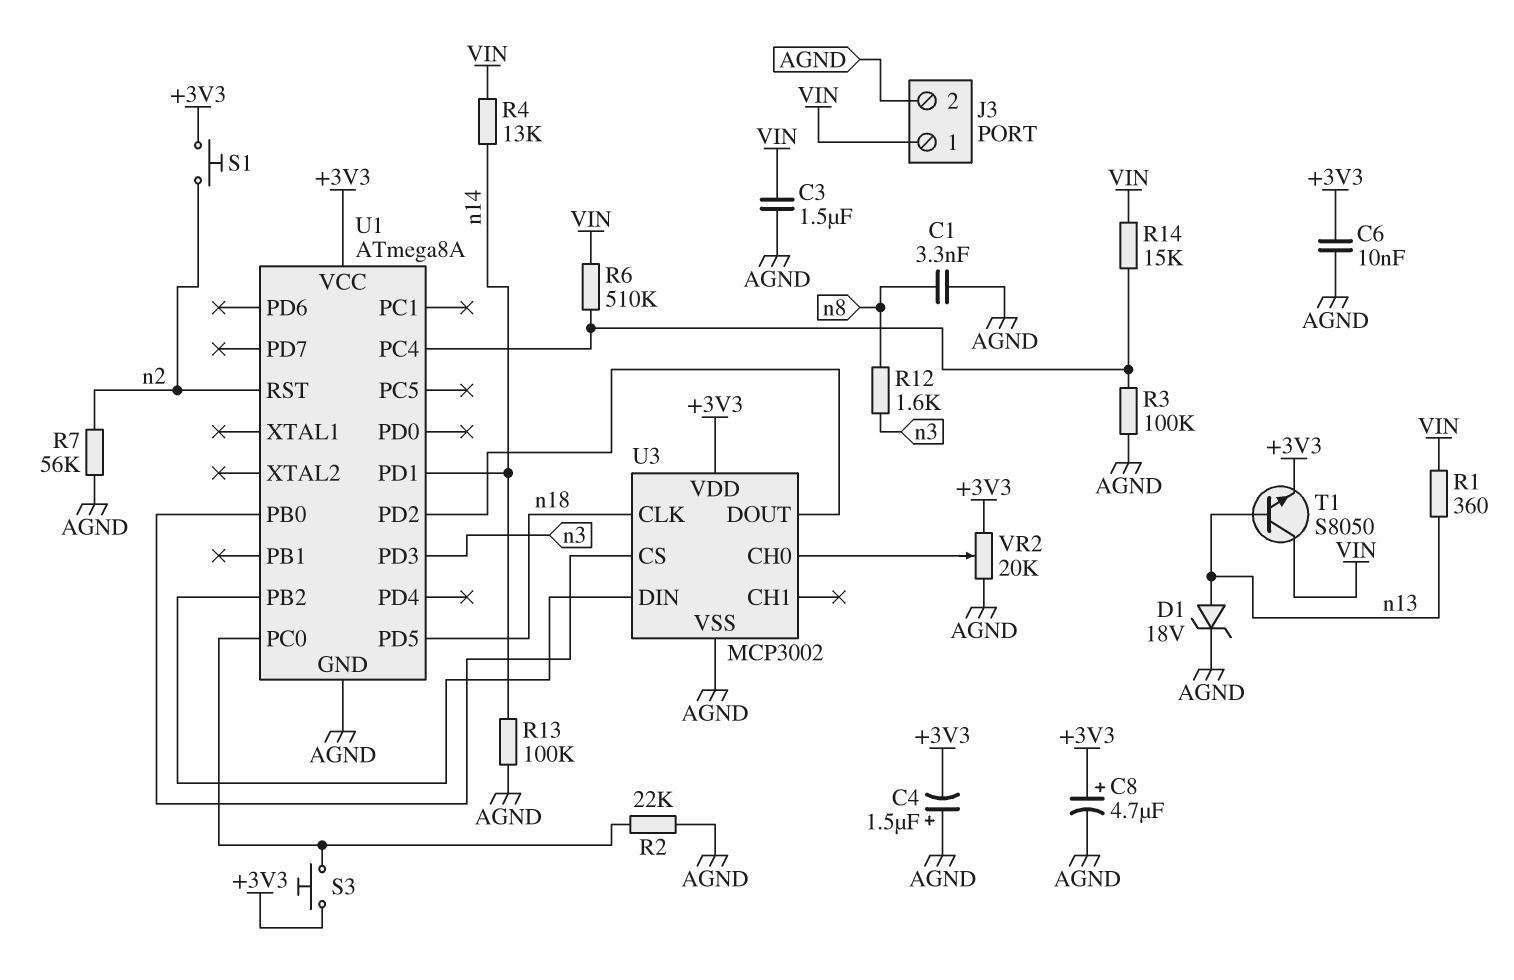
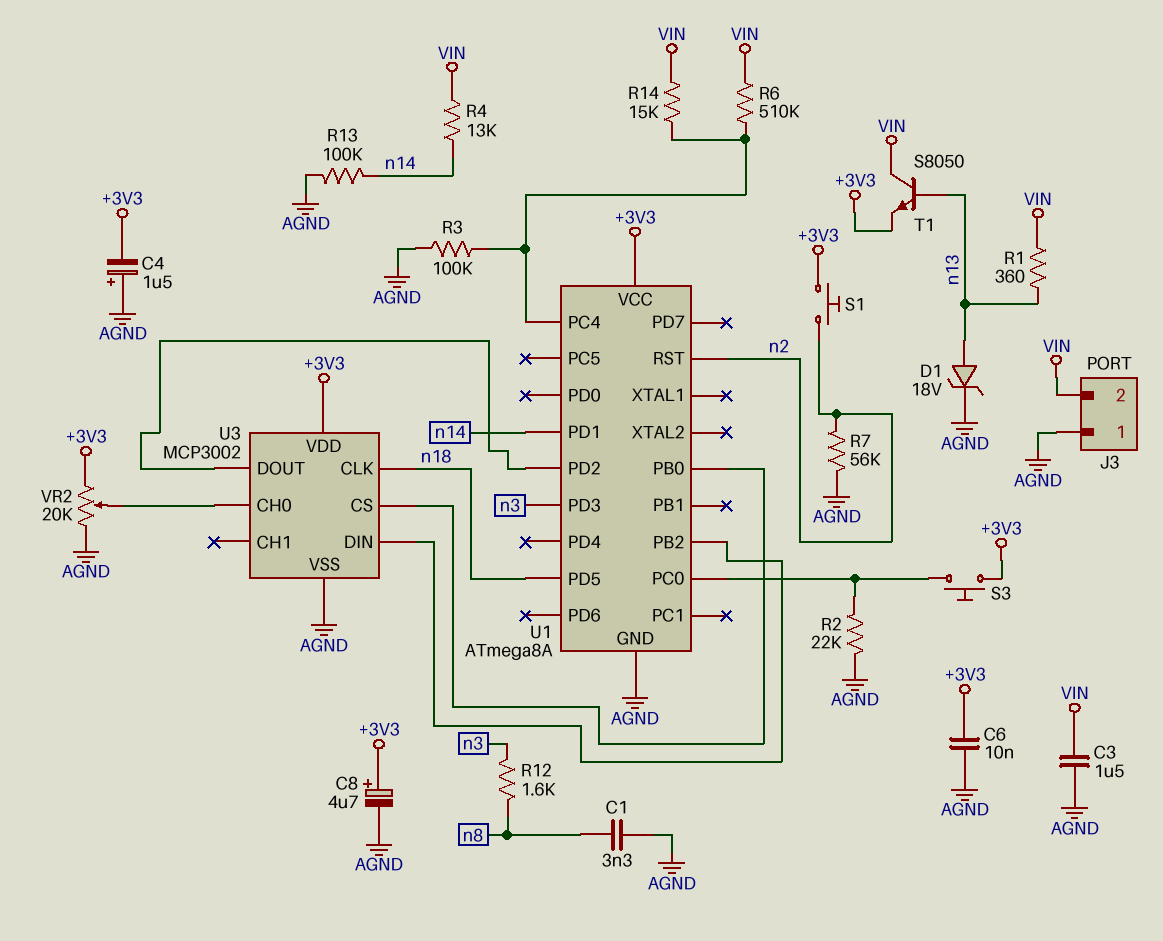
J3 pin 1: VIN -> AGND
J3 pin 2: AGND -> VIN

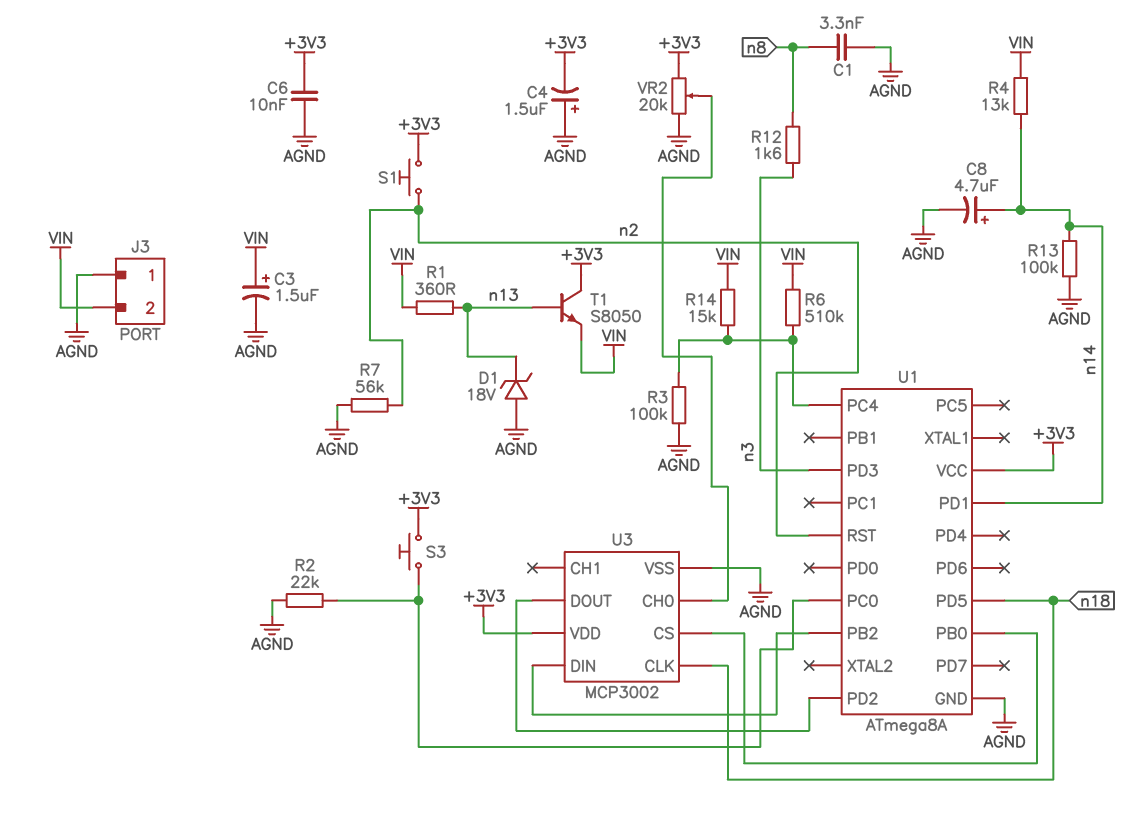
C3: 1.5uF (AGND, VIN) -> 1.5uF (plus VIN, minus AGND)
C8: 4.7uF (plus +3V3, minus AGND) -> 4.7uF (plus n14, minus AGND)
D1: zener 18V (A n13, K AGND) -> zener 18V (A AGND, K n13)
T1: NPN S8050 (B n13, C VIN, E +3V3) -> NPN S8050 (B n13, C +3V3, E VIN)

